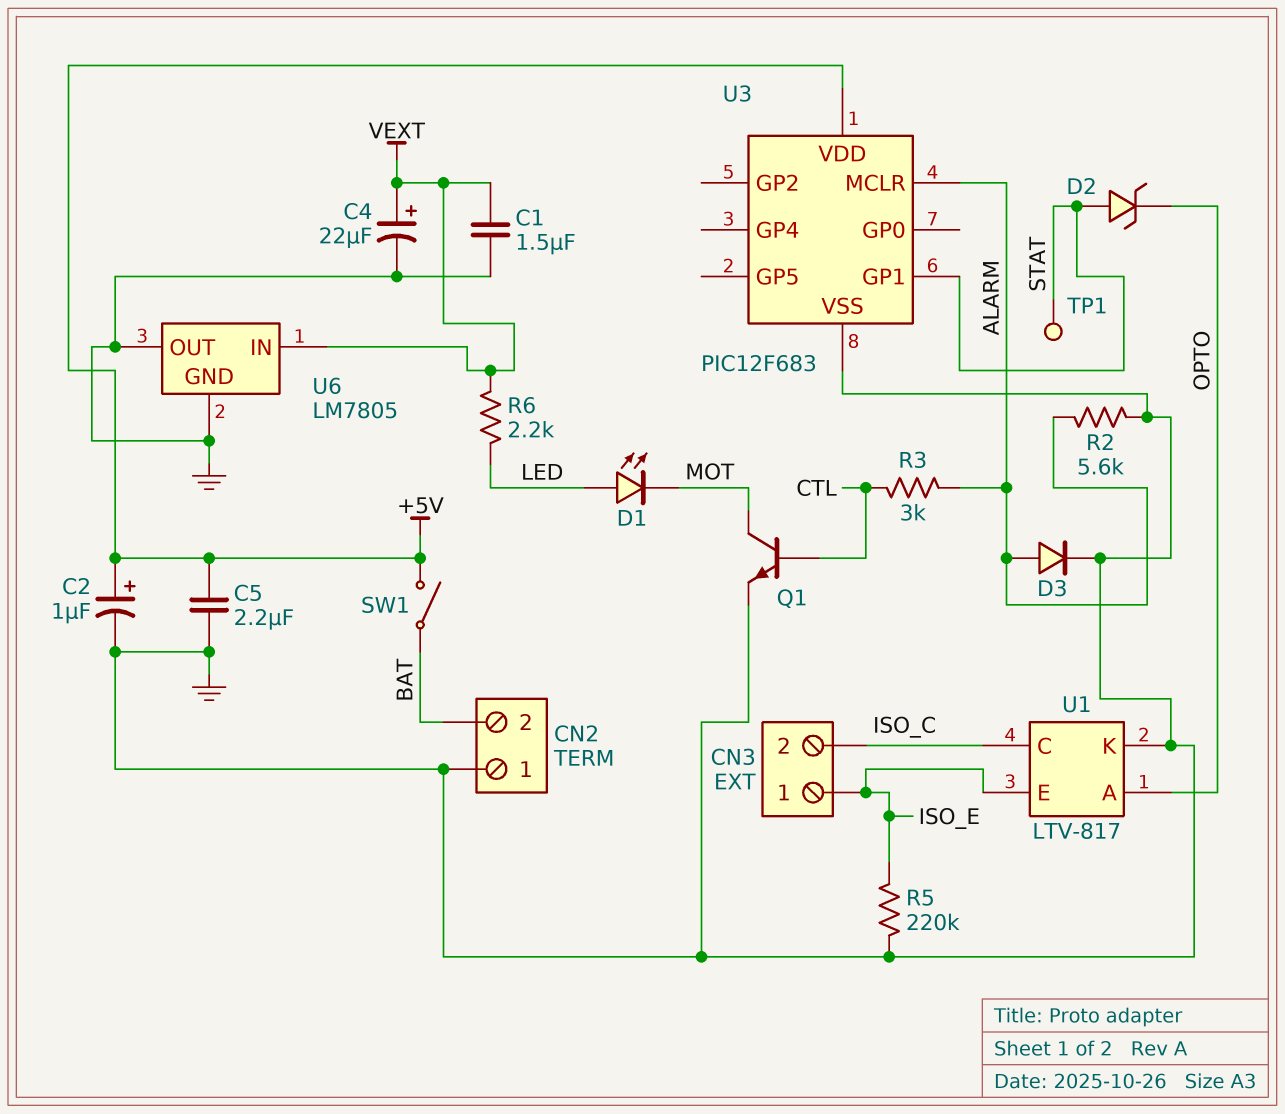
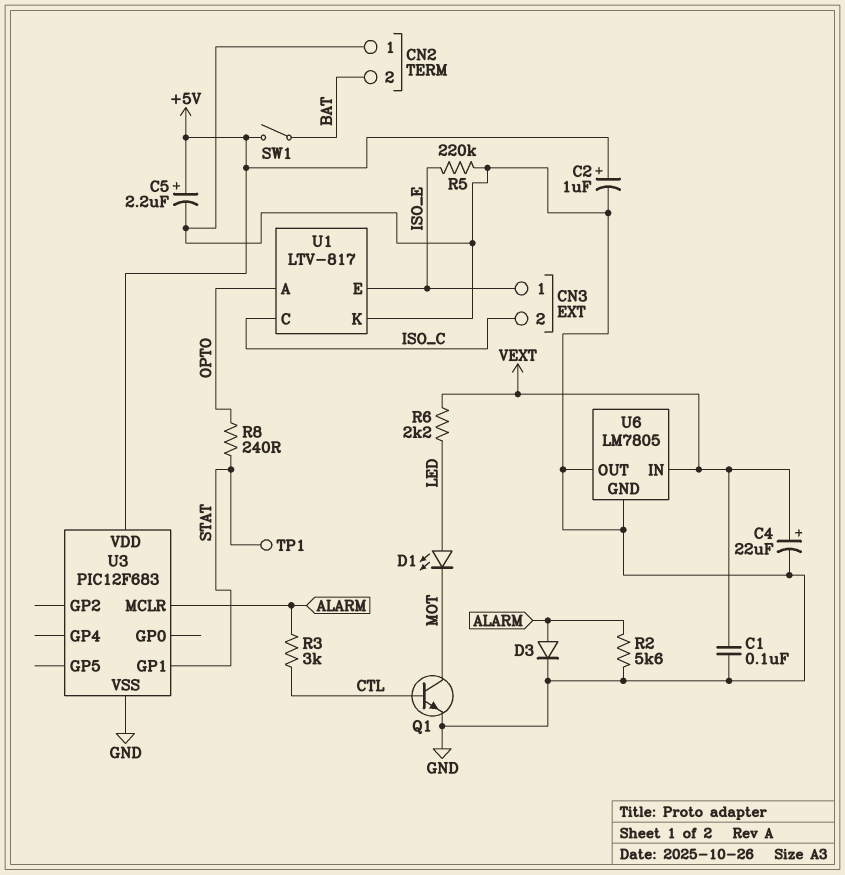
C1: 1.5uF (GND, VEXT) -> 100nF (GND, VEXT)
C5: 2.2uF (+5V, GND) -> 2.2uF (plus +5V, minus GND)
D2: zener (A STAT, K OPTO) -> none
R8: none -> 240 (OPTO, STAT)

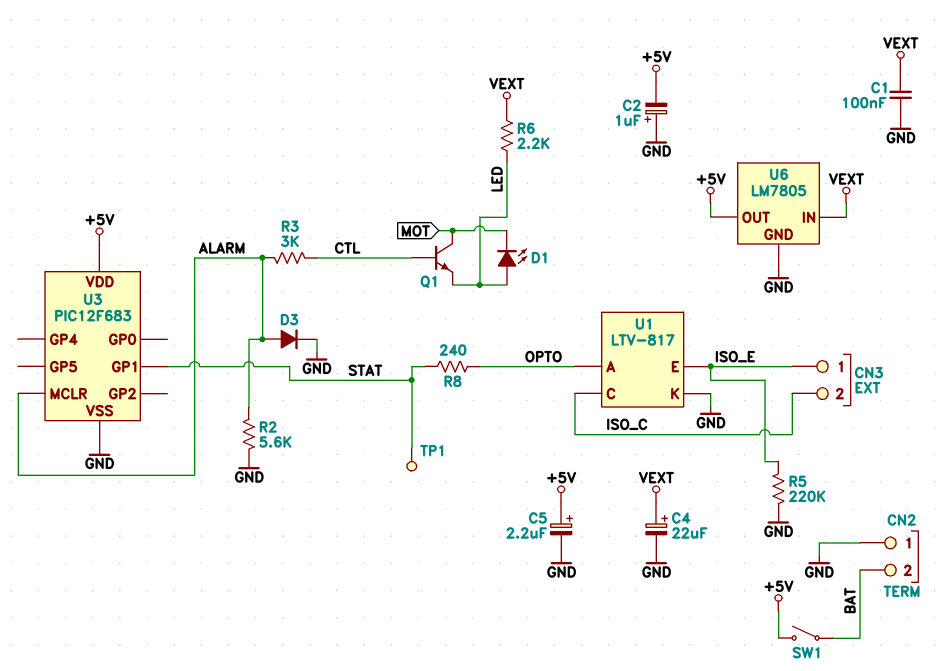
C2: 1uF (plus +5V, minus GND) -> 1uF (plus GND, minus +5V)
Q1: NPN (B CTL, C MOT, E GND) -> NPN (B CTL, C MOT, E LED)
U6 pin OUT: GND -> +5V

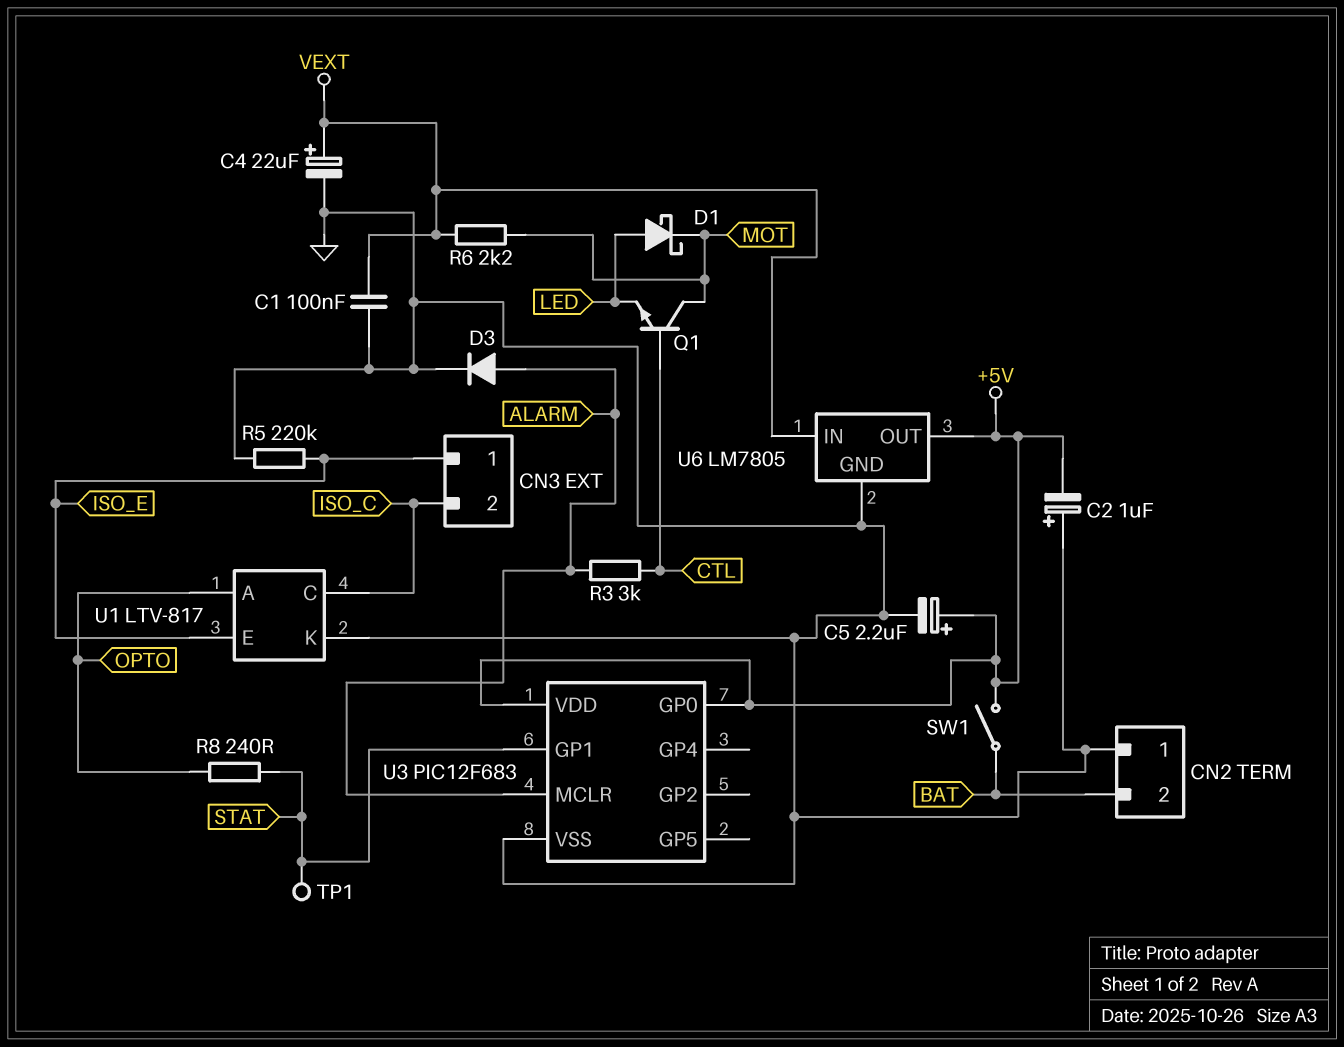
D1: LED (A LED, K MOT) -> schottky (A LED, K MOT)
R2: 5.6k (ALARM, GND) -> none
R6: 2.2k (LED, VEXT) -> 2.2k (MOT, VEXT)
U3 pin GP0: none -> +5V

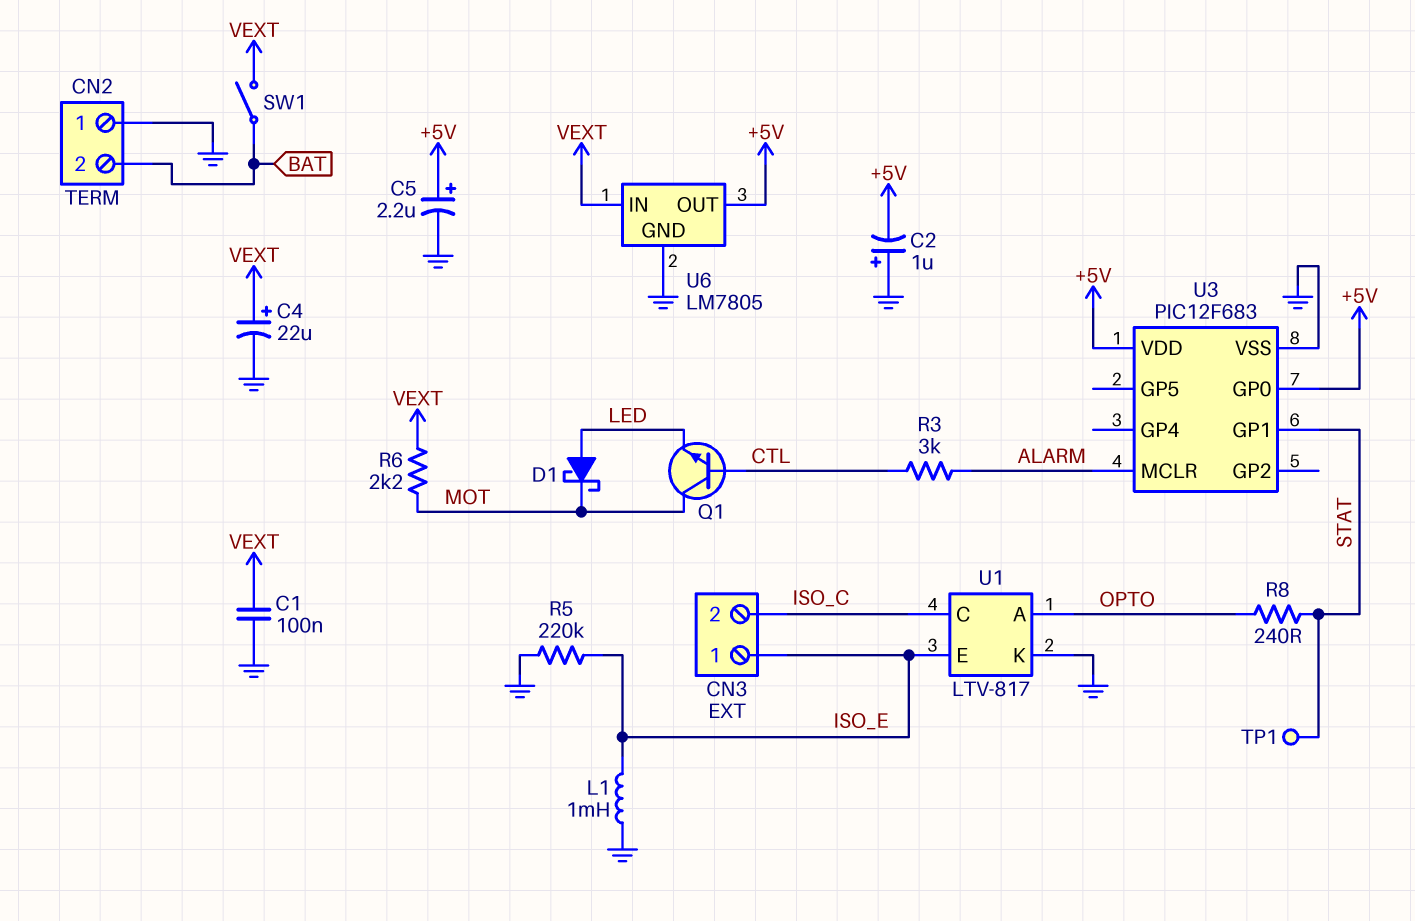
D3: diode (A ALARM, K GND) -> none
L1: none -> 1mH (GND, ISO_E)
SW1: switch (+5V, BAT) -> switch (BAT, VEXT)

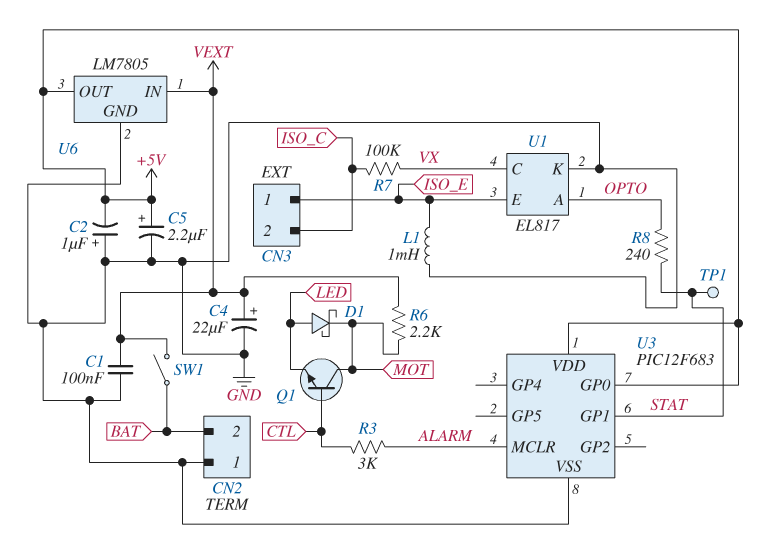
R5: 220k (GND, ISO_E) -> none
R7: none -> 100k (ISO_C, VX)
U1: LTV-817 -> EL817
U1 pin C: ISO_C -> VX

